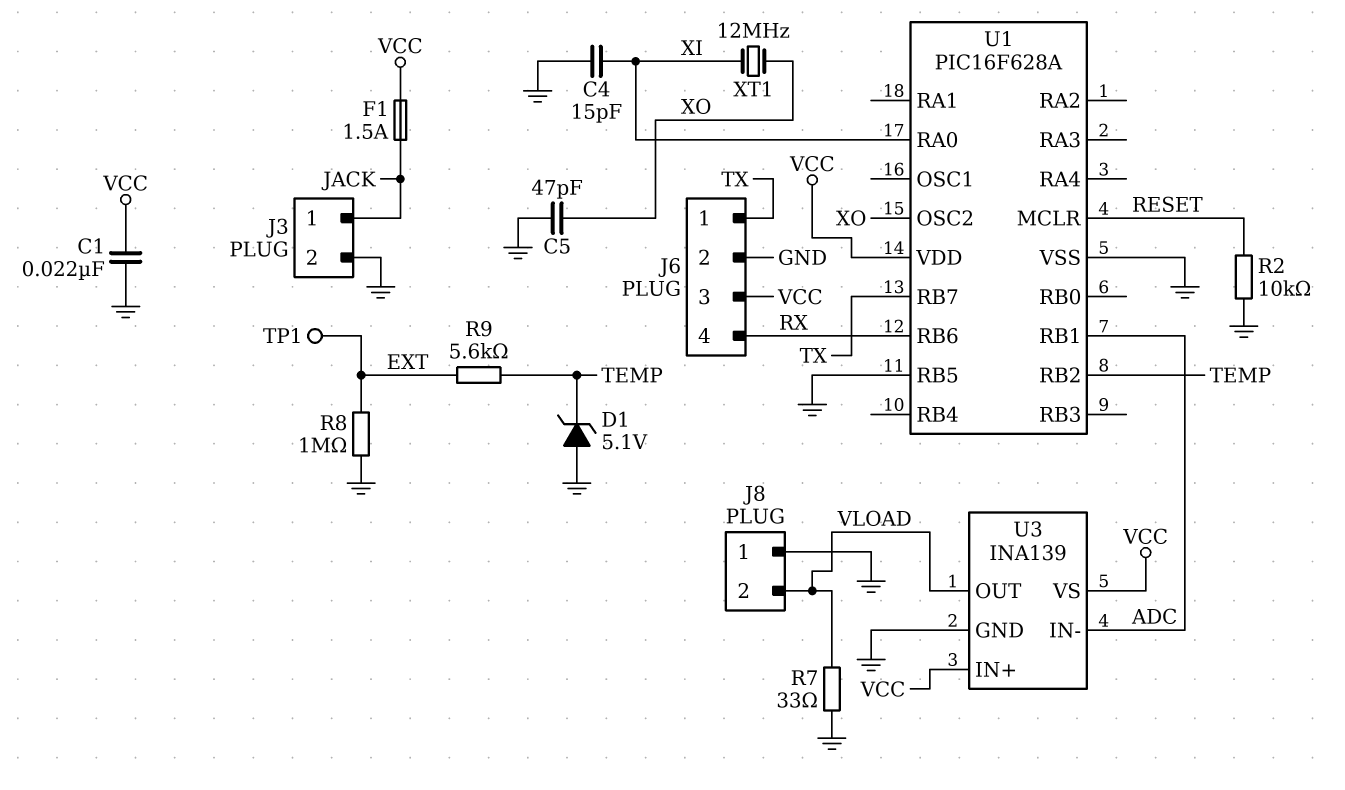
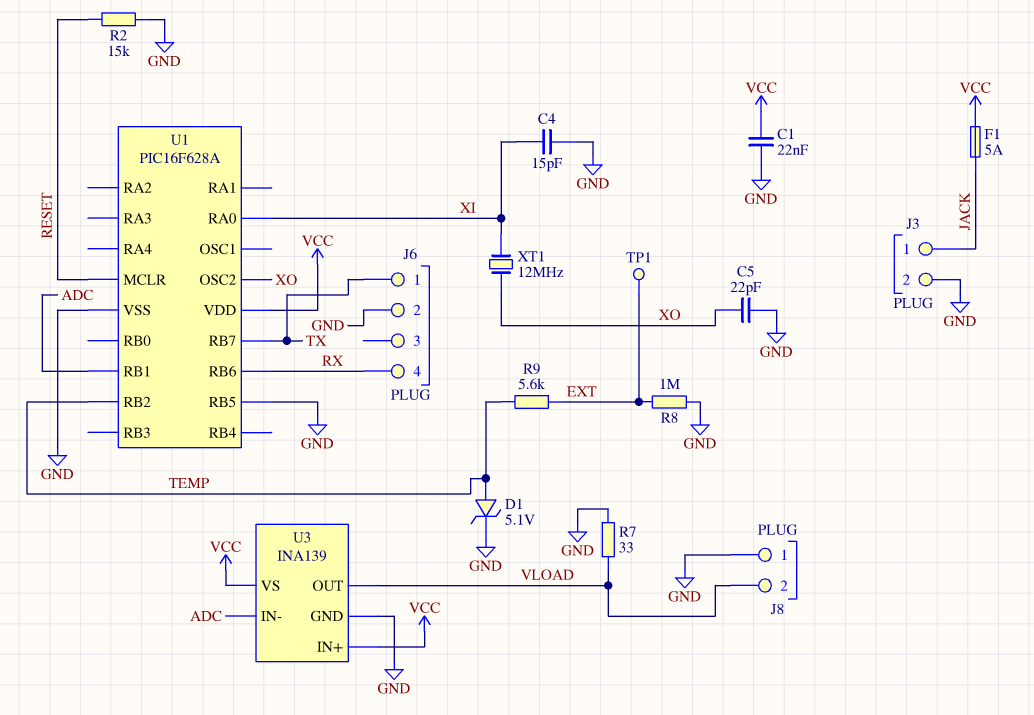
C5: 47pF (GND, XO) -> 22pF (GND, XO)
D1: zener 5.1V (A GND, K TEMP) -> zener 5.1V (A TEMP, K GND)
F1: 1.5A (JACK, VCC) -> 5A (JACK, VCC)
J6 pin 3: VCC -> none
R2: 10k (GND, RESET) -> 15k (GND, RESET)

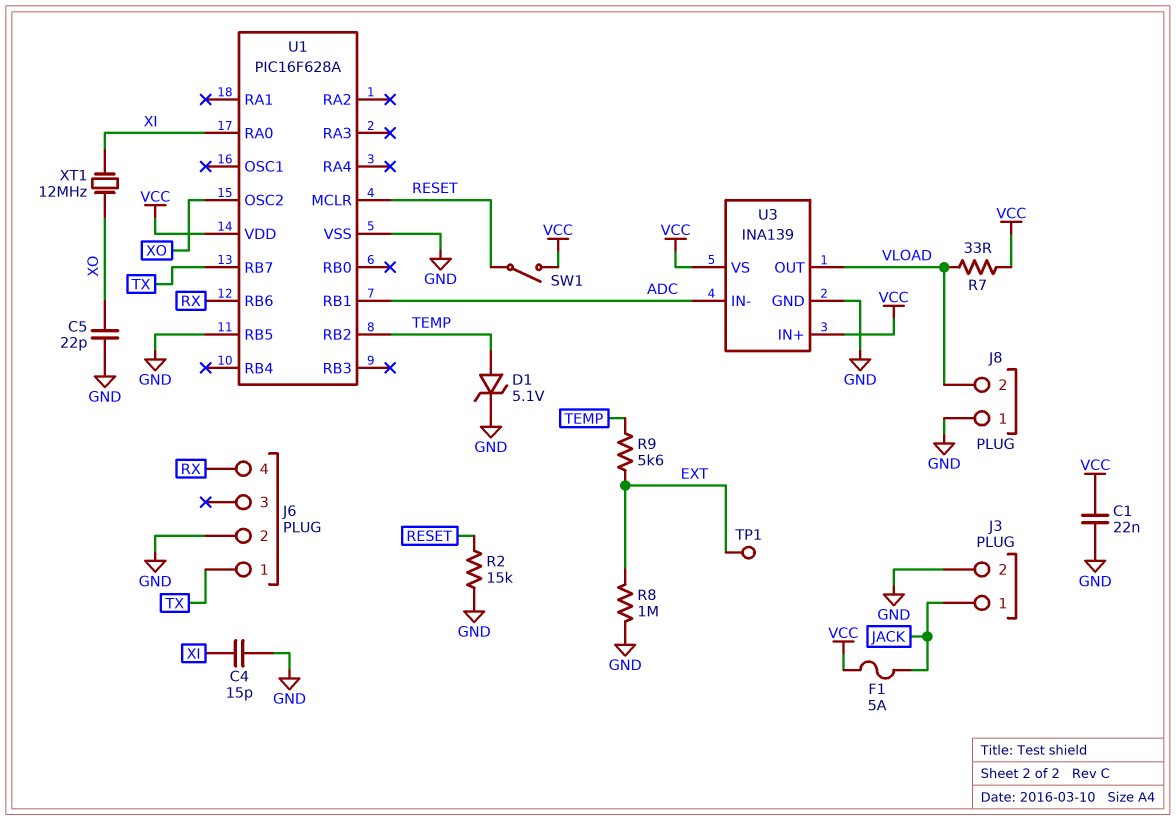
R7: 33 (GND, VLOAD) -> 33 (VCC, VLOAD)
SW1: none -> switch (RESET, VCC)

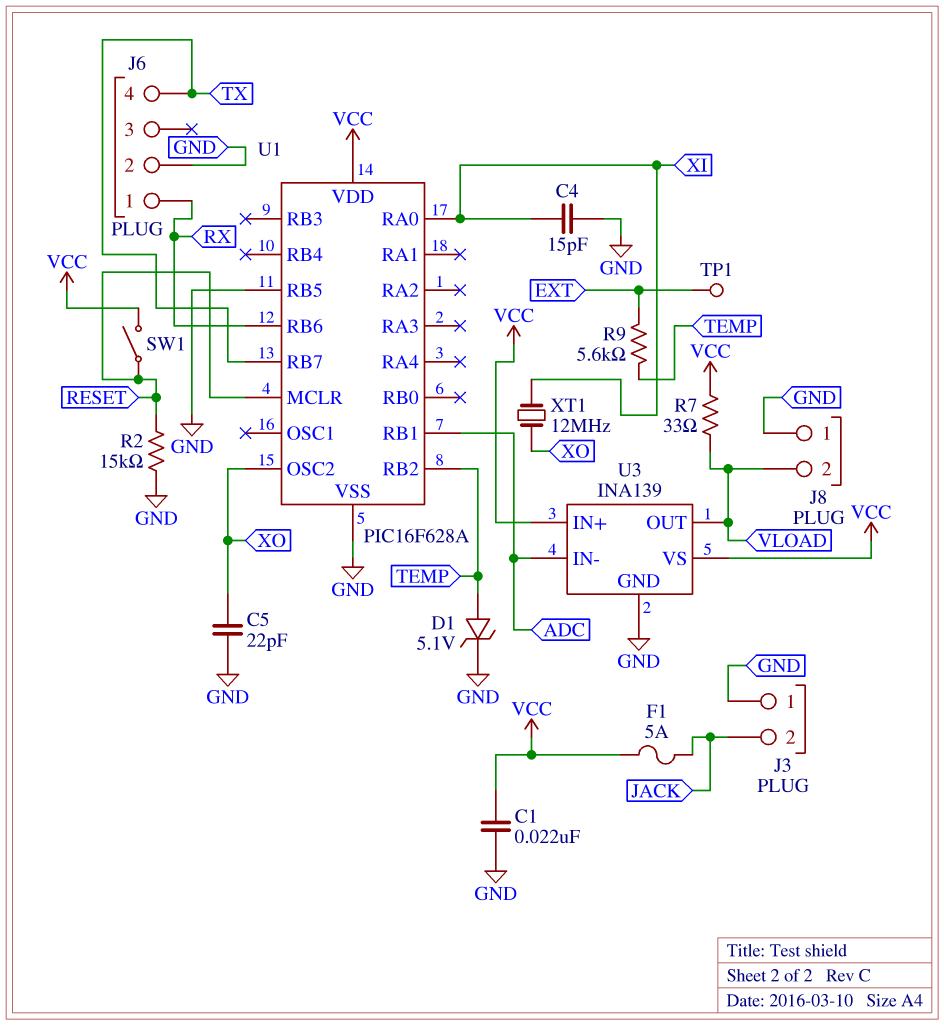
J3 pin 1: JACK -> GND
J3 pin 2: GND -> JACK
J6 pin 1: TX -> RX
J6 pin 4: RX -> TX
R8: 1M (EXT, GND) -> none

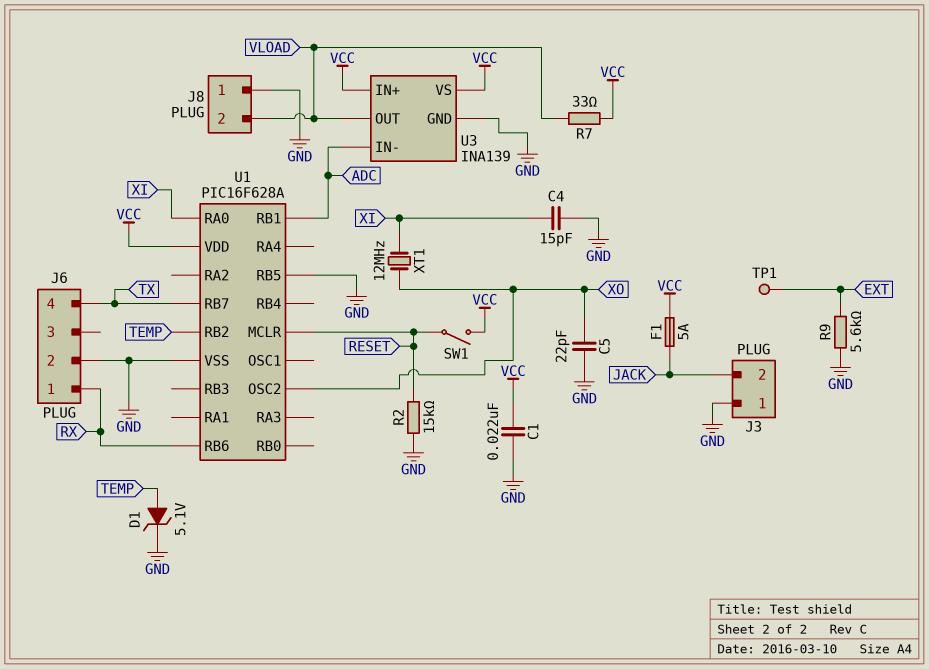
R9: 5.6k (EXT, TEMP) -> 5.6k (EXT, GND)

